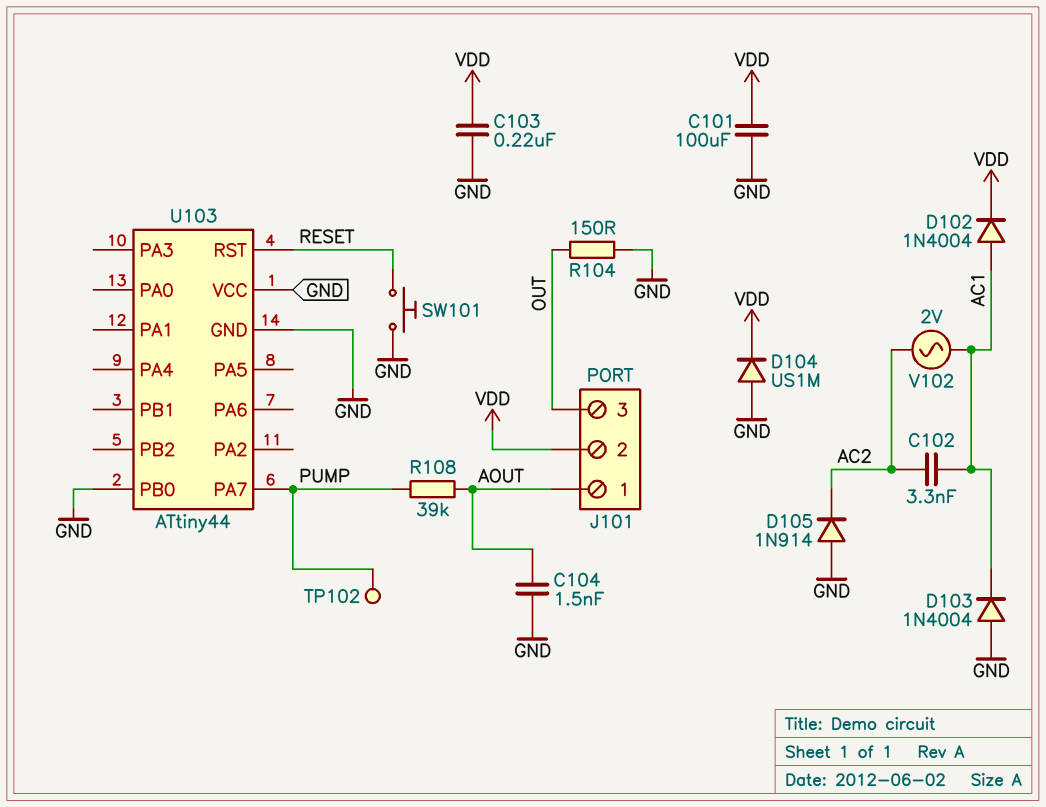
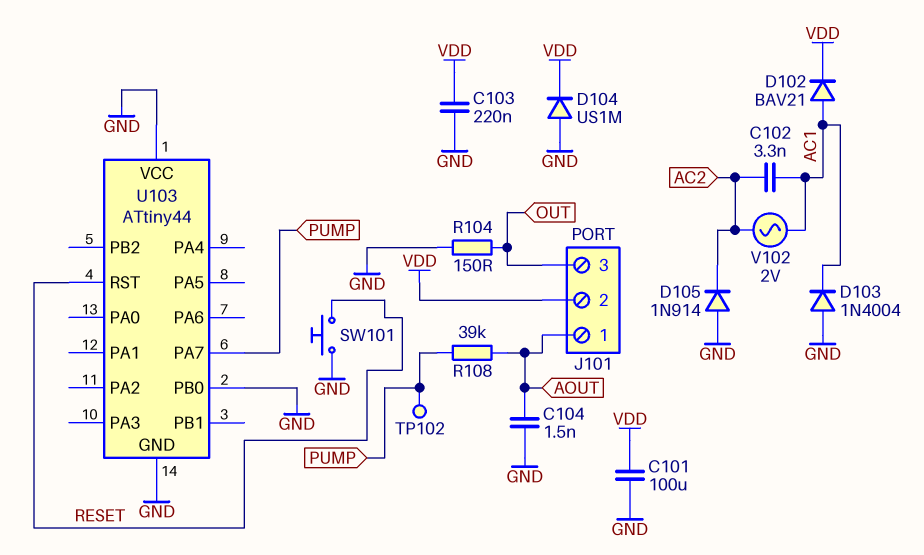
D102: diode 1N4004 (A AC1, K VDD) -> diode BAV21 (A AC1, K VDD)

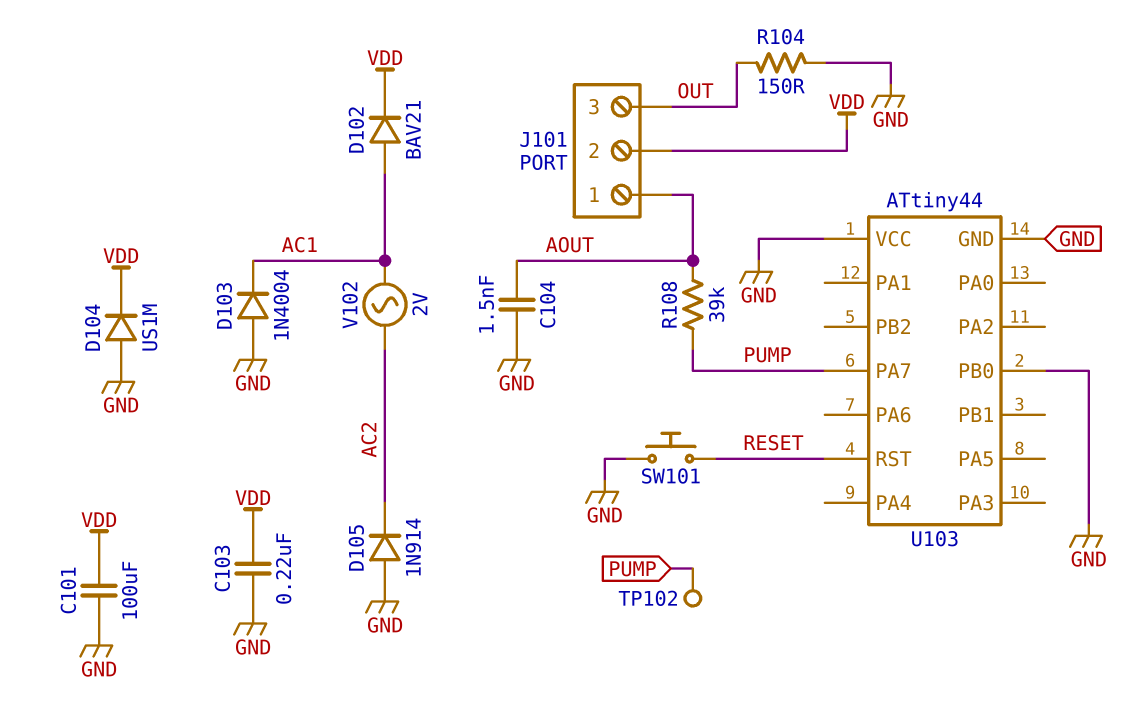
C102: 3.3nF (AC1, AC2) -> none

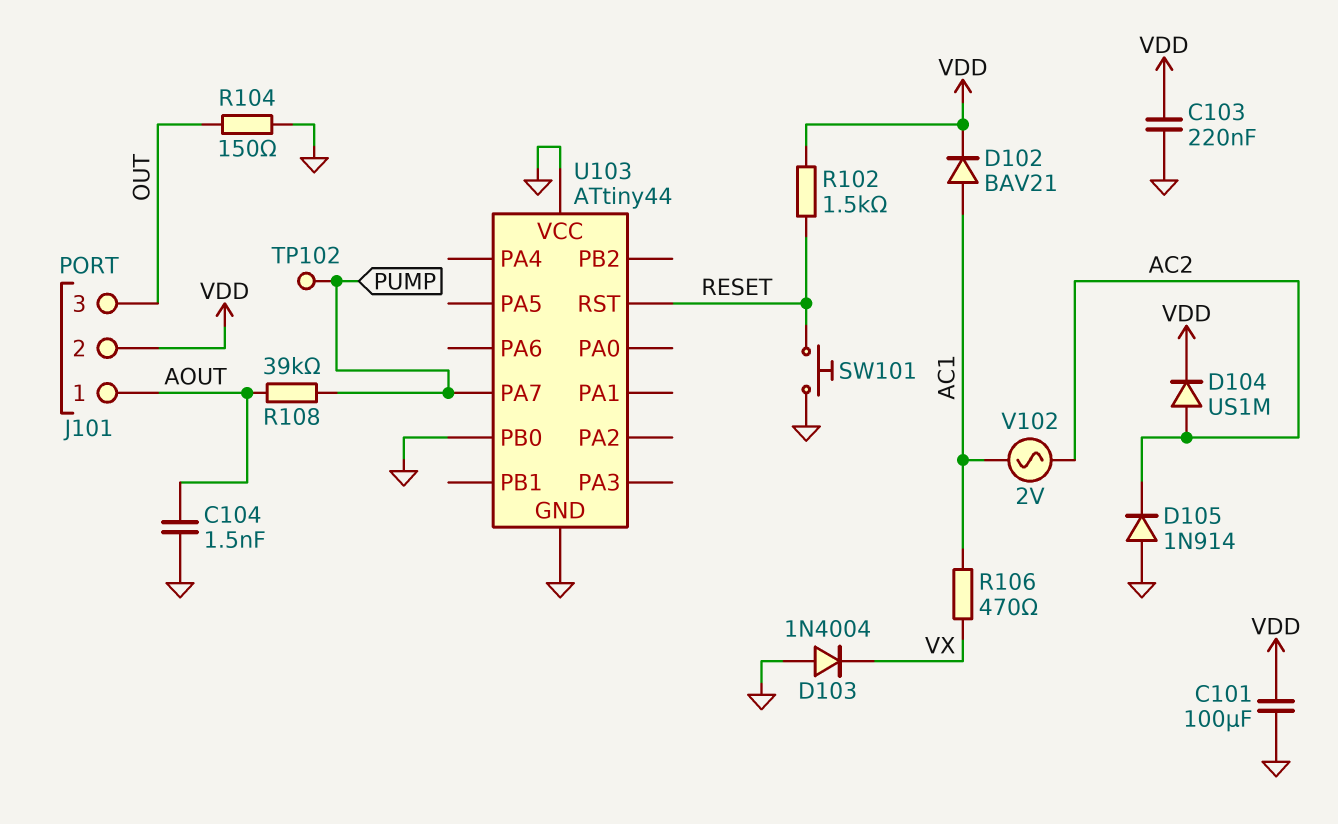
D103: diode 1N4004 (A GND, K AC1) -> diode 1N4004 (A GND, K VX)
D104: diode US1M (A GND, K VDD) -> diode US1M (A AC2, K VDD)
R102: none -> 1.5k (RESET, VDD)
R106: none -> 470 (AC1, VX)

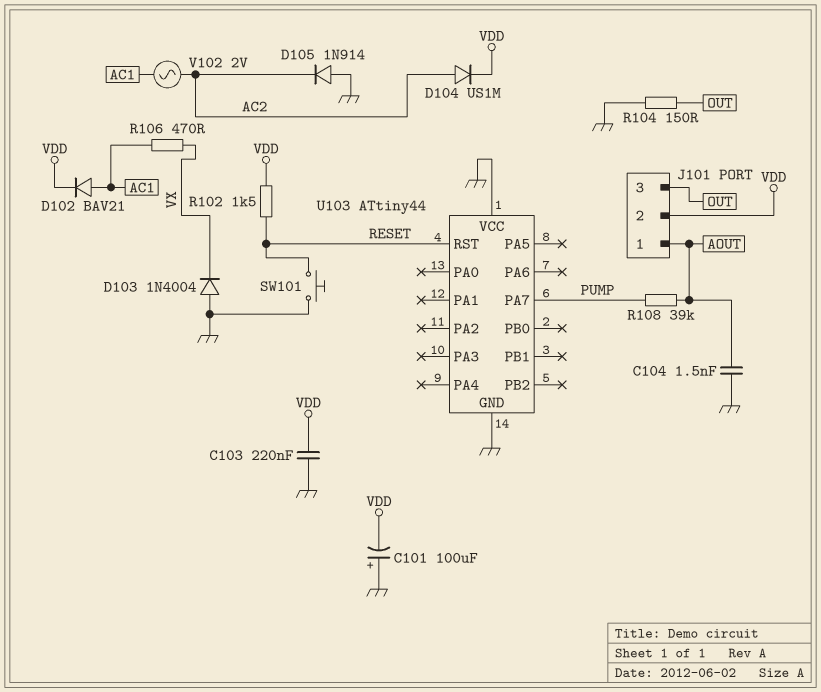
C101: 100uF (GND, VDD) -> 100uF (plus GND, minus VDD)
TP102: test point (PUMP) -> none
U103 pin PB0: GND -> none

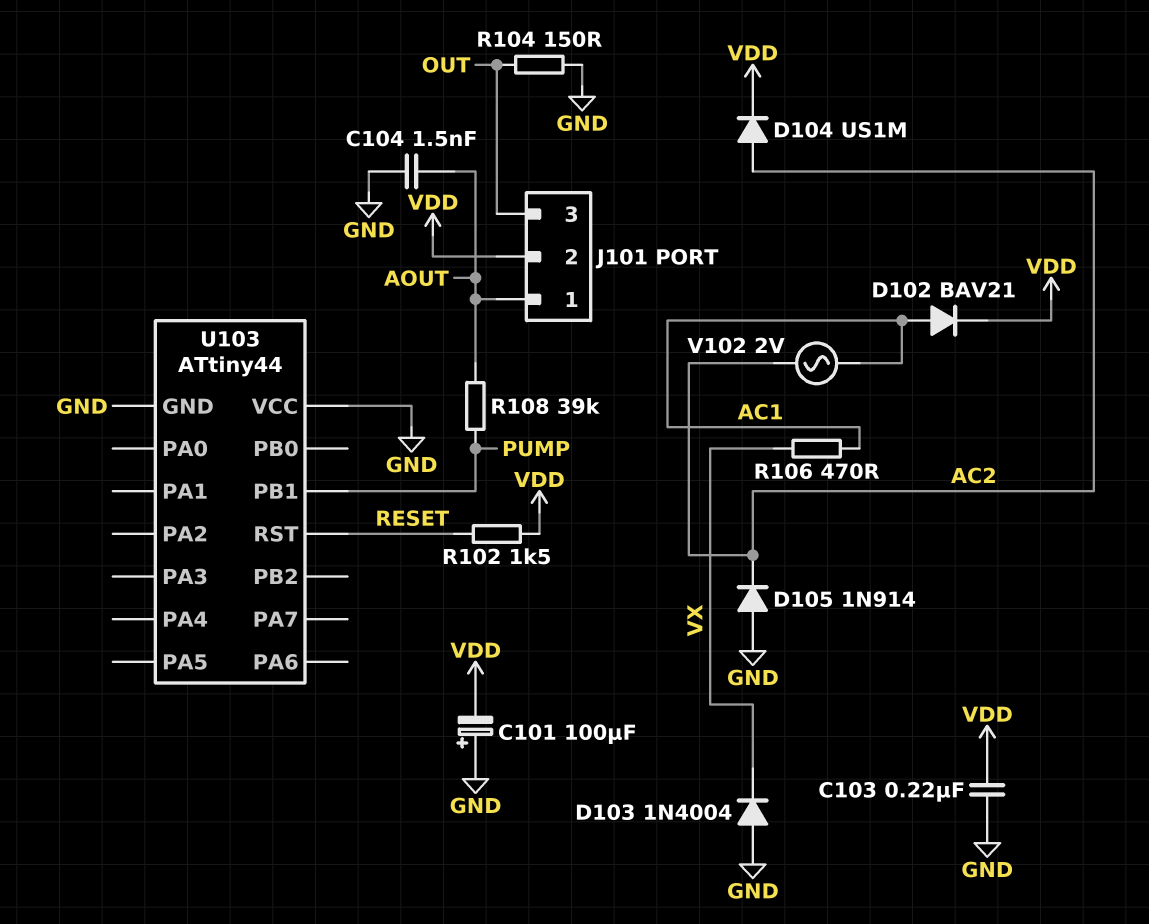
SW101: button (GND, RESET) -> none
U103 pin PA7: PUMP -> none
U103 pin PB1: none -> PUMP

